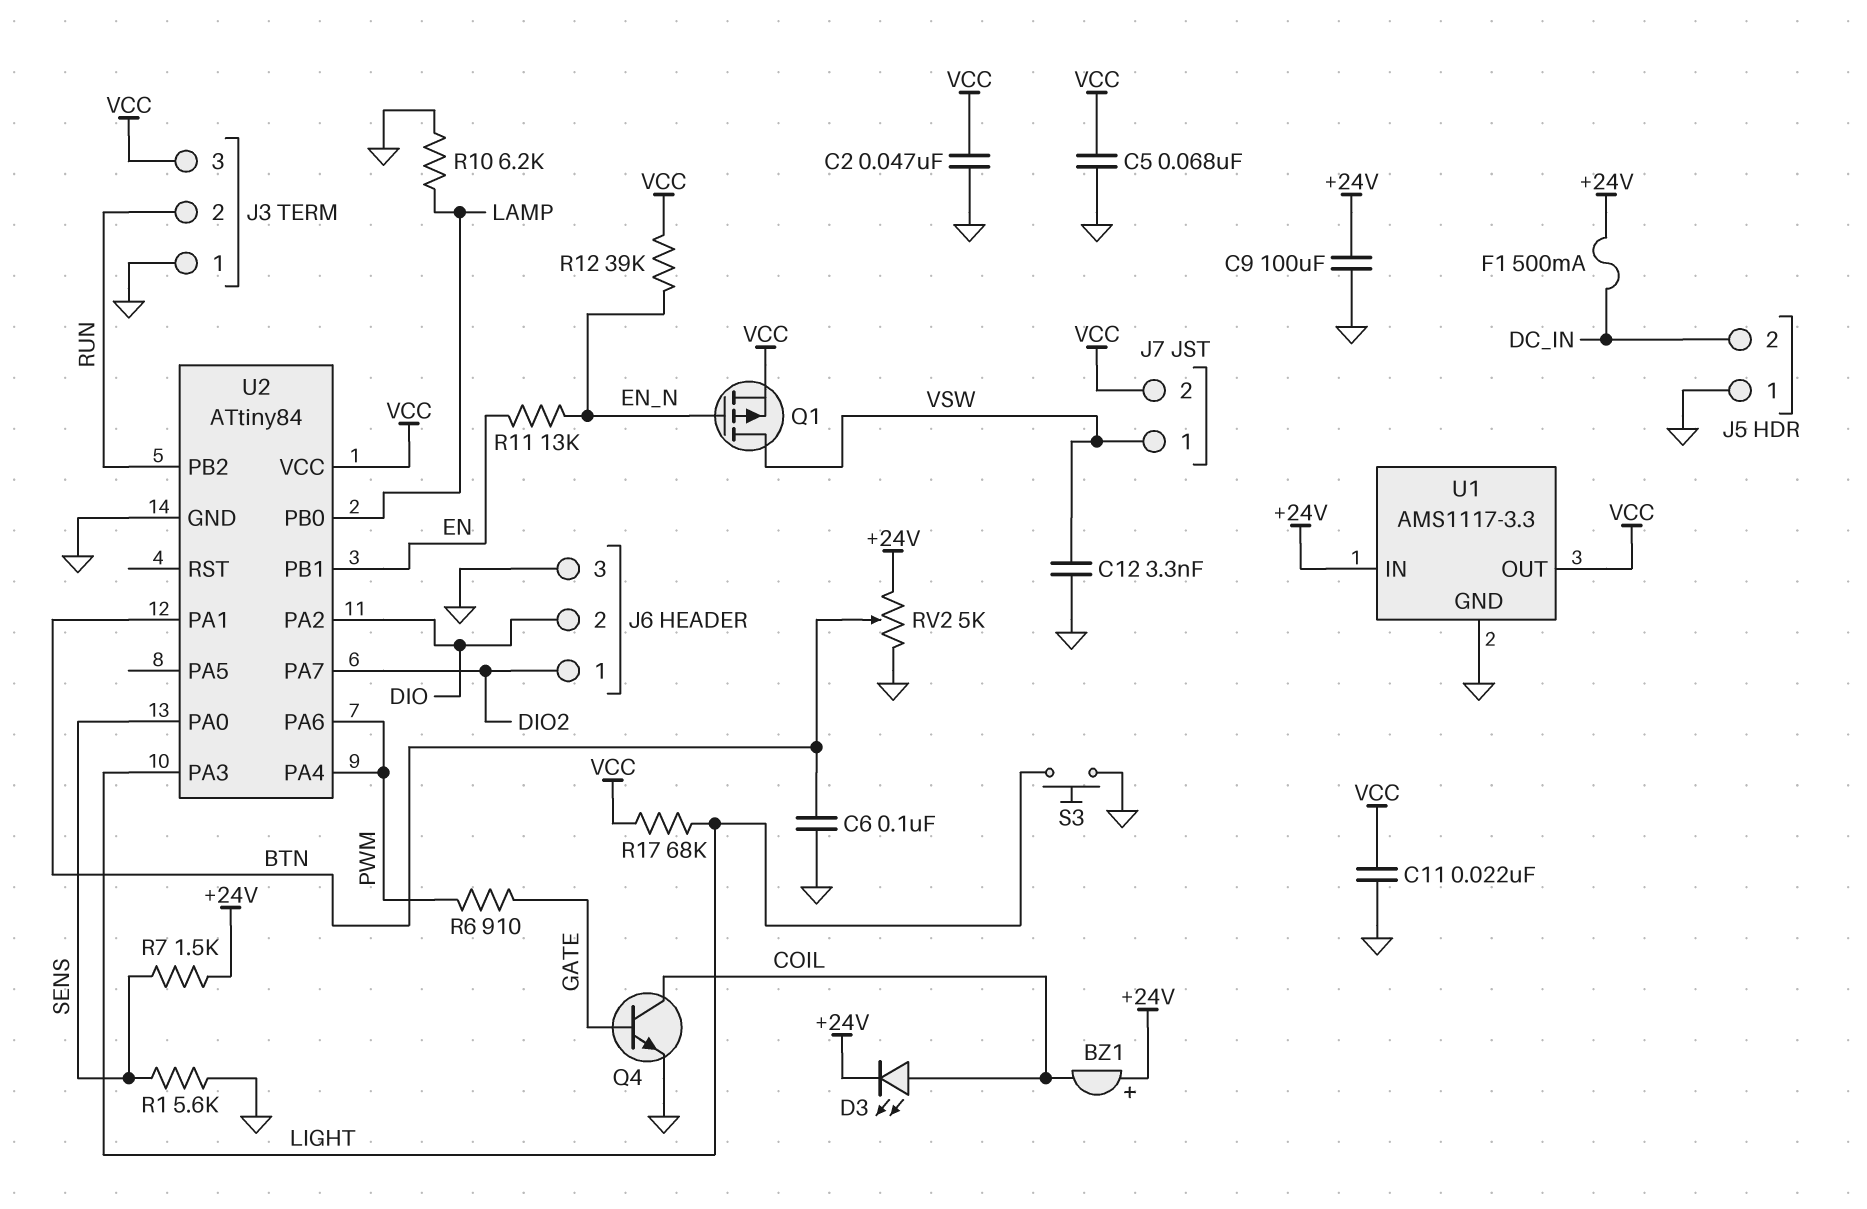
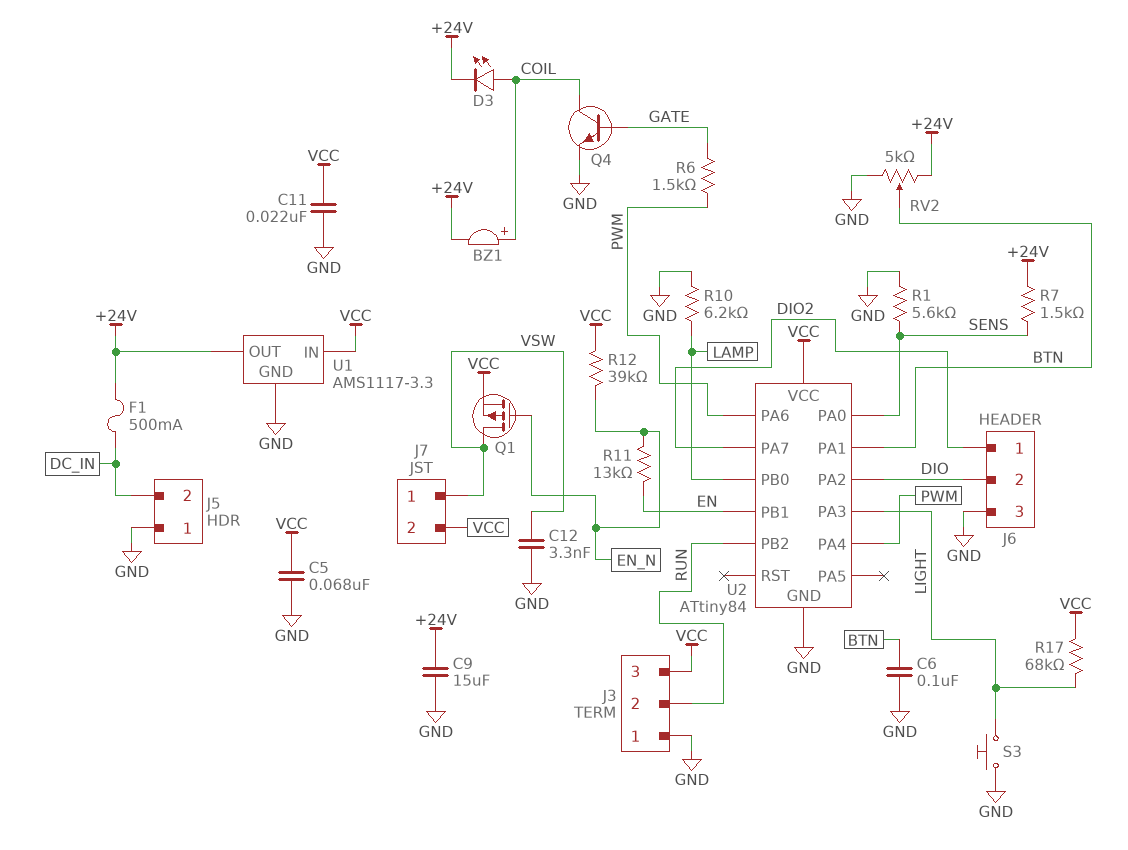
BZ1: buzzer (plus +24V, minus COIL) -> buzzer (plus COIL, minus +24V)
C2: 47nF (GND, VCC) -> none
C9: 100uF (+24V, GND) -> 15uF (+24V, GND)
R6: 910 (GATE, PWM) -> 1.5k (GATE, PWM)
U1 pin IN: +24V -> VCC
U1 pin OUT: VCC -> +24V

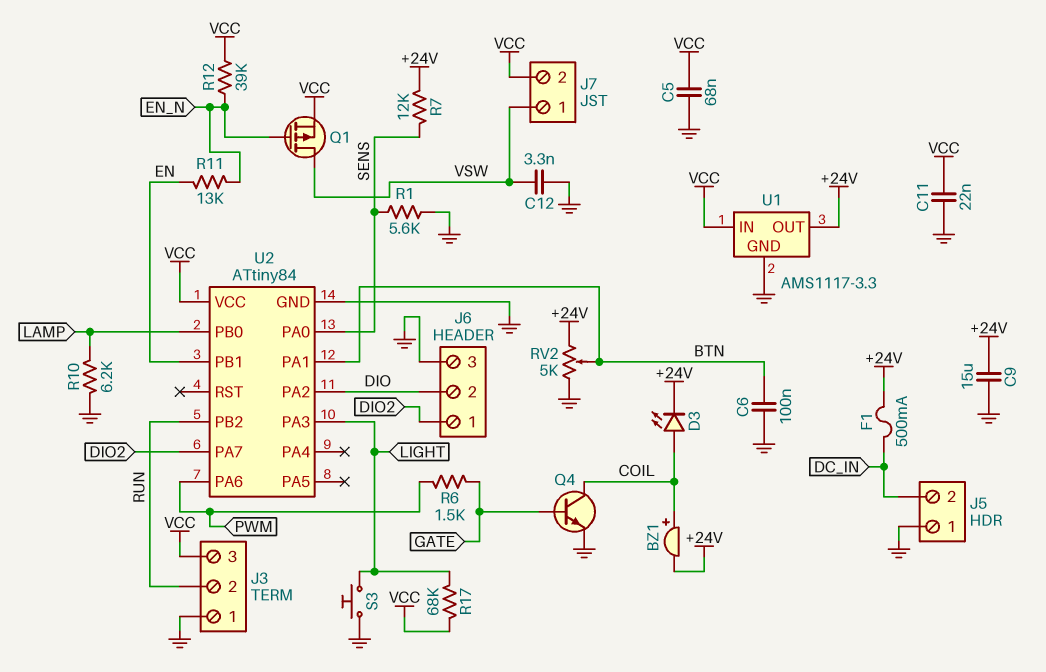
R7: 1.5k (+24V, SENS) -> 12k (+24V, SENS)
U2 pin PA4: PWM -> none

